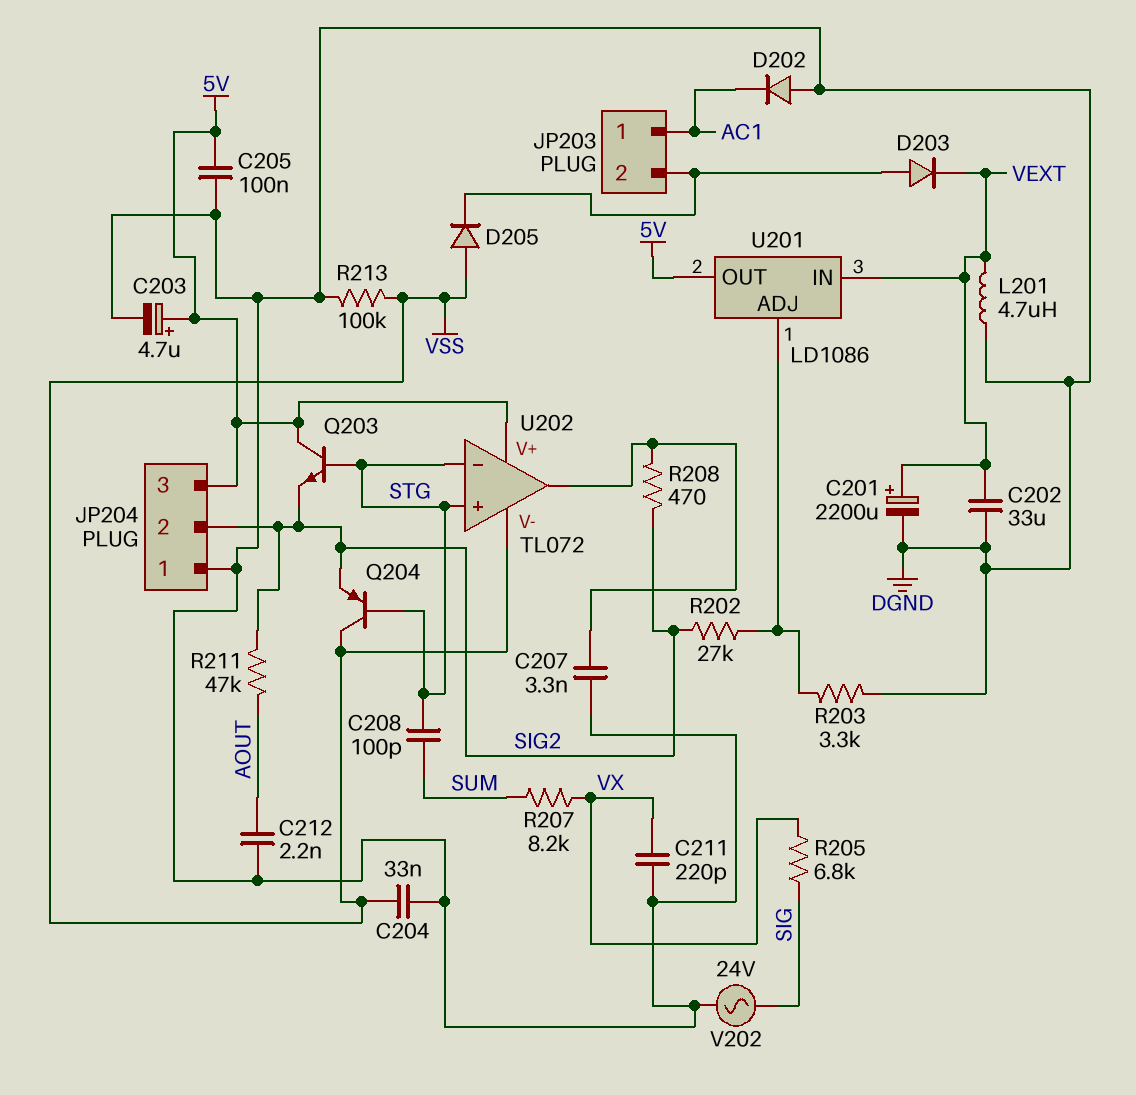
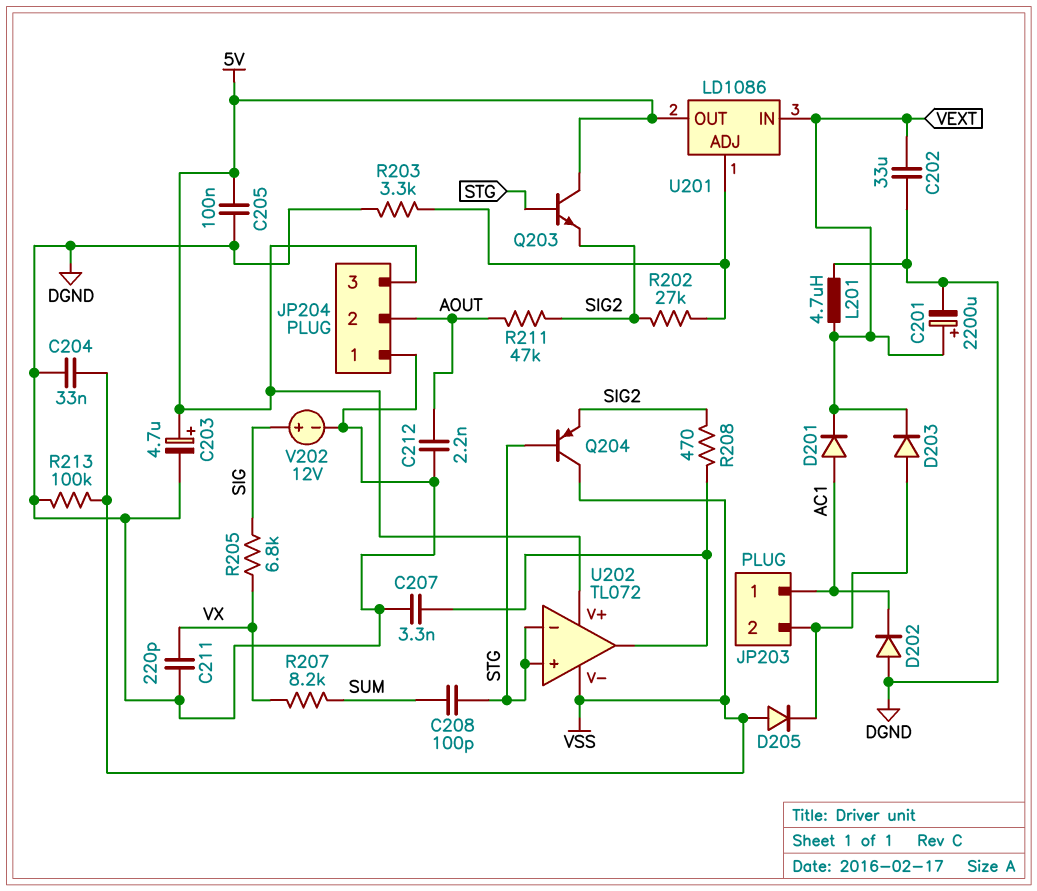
D201: none -> diode (A AC1, K VEXT)
JP204 pin 2: SIG2 -> AOUT
V202: AC 24V (DGND, SIG) -> 12V (plus SIG, minus DGND)

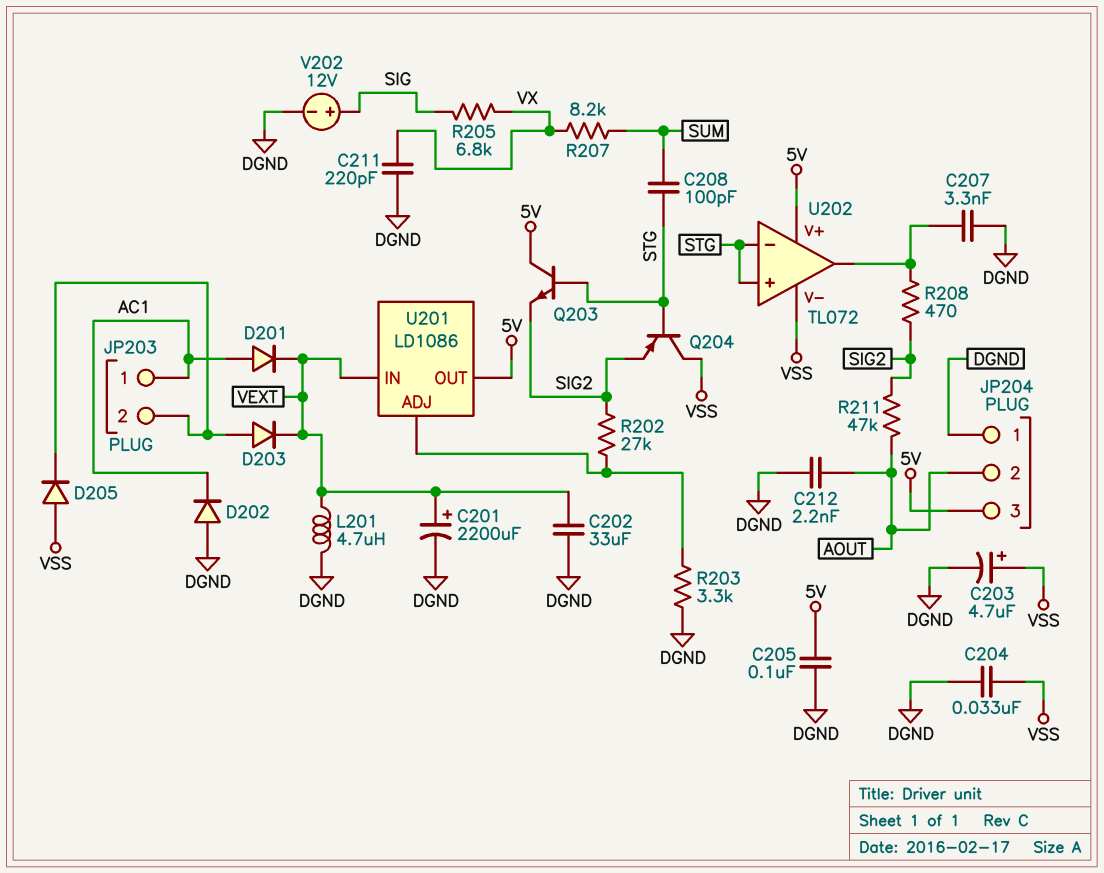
C203: 4.7uF (plus 5V, minus DGND) -> 4.7uF (plus VSS, minus DGND)
R213: 100k (DGND, VSS) -> none

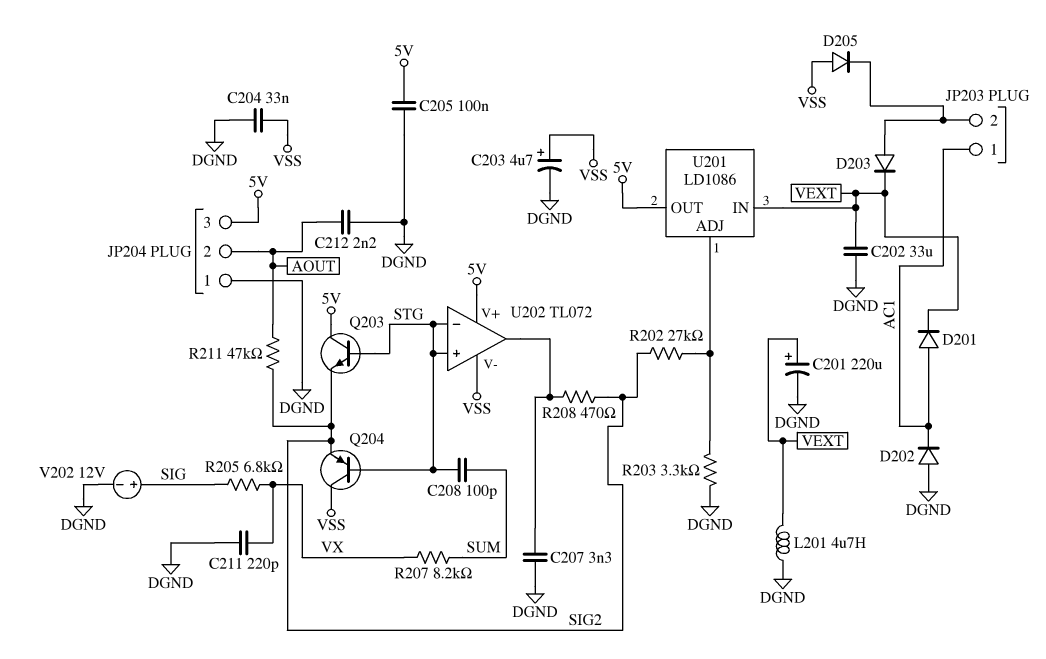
C201: 2200uF (plus VEXT, minus DGND) -> 220uF (plus VEXT, minus DGND)

